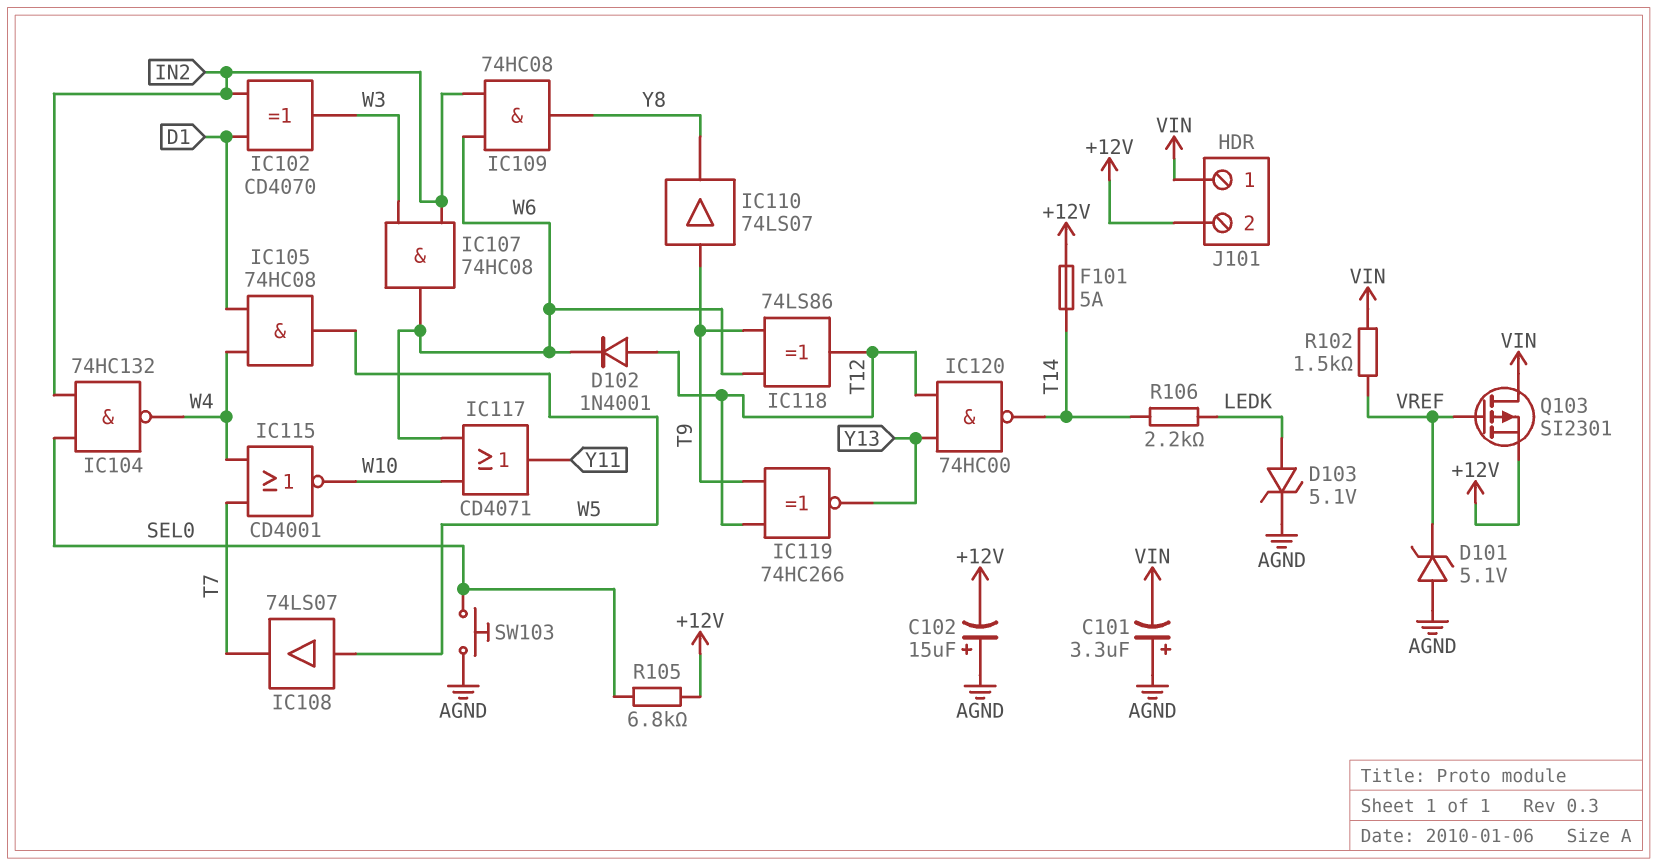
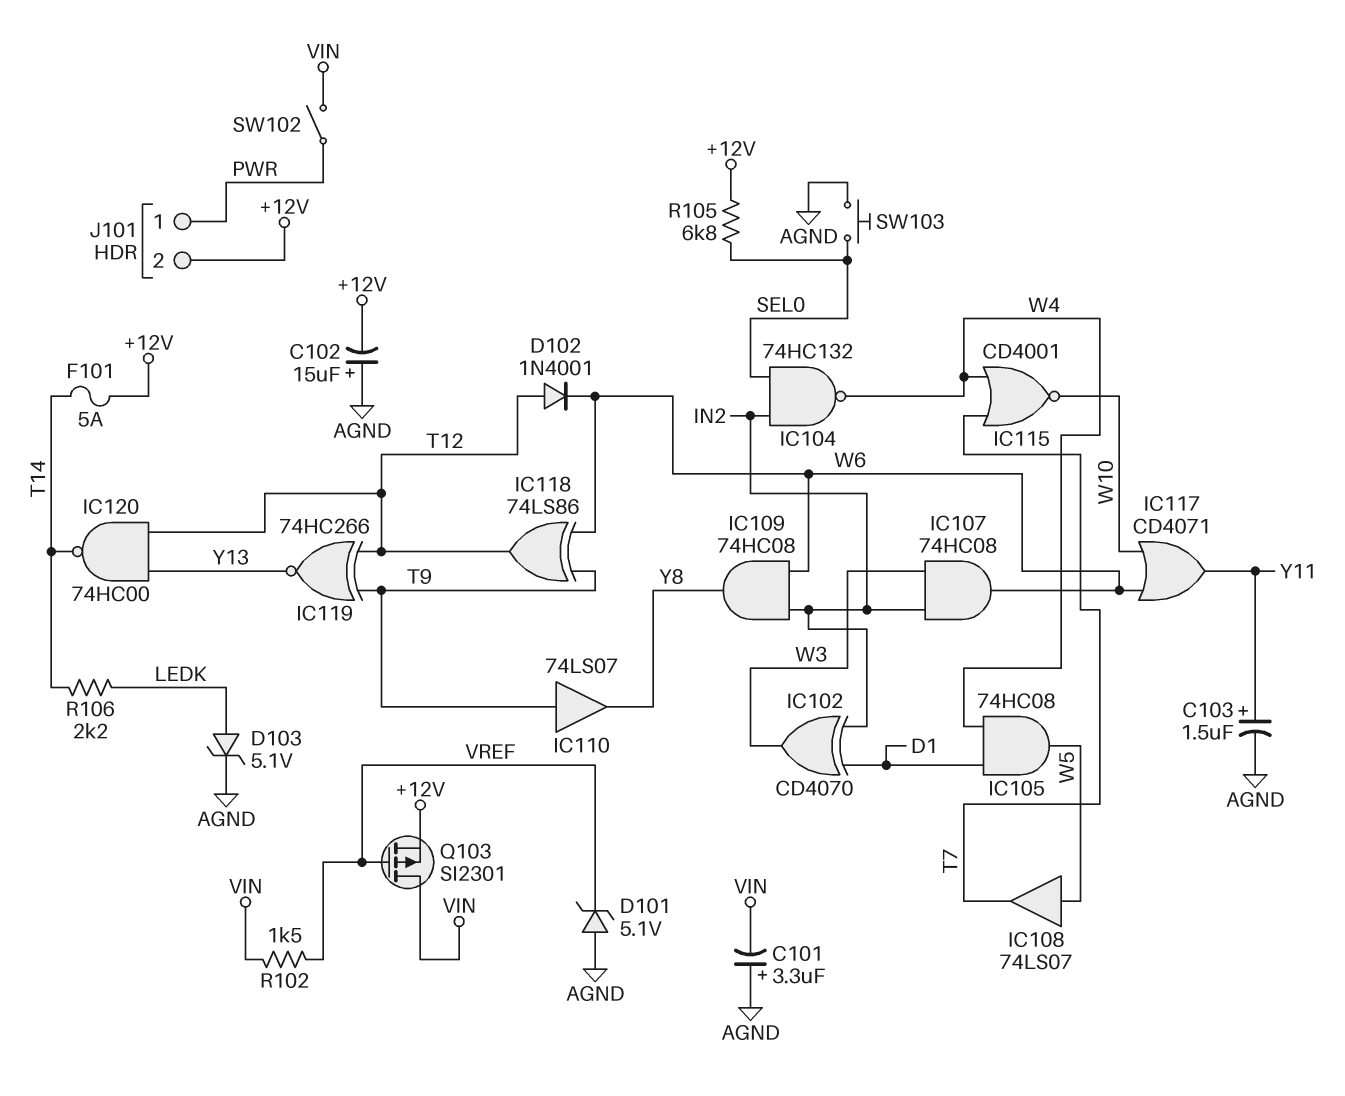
C103: none -> 1.5uF (plus Y11, minus AGND)
J101 pin 1: VIN -> PWR
SW102: none -> switch (PWR, VIN)

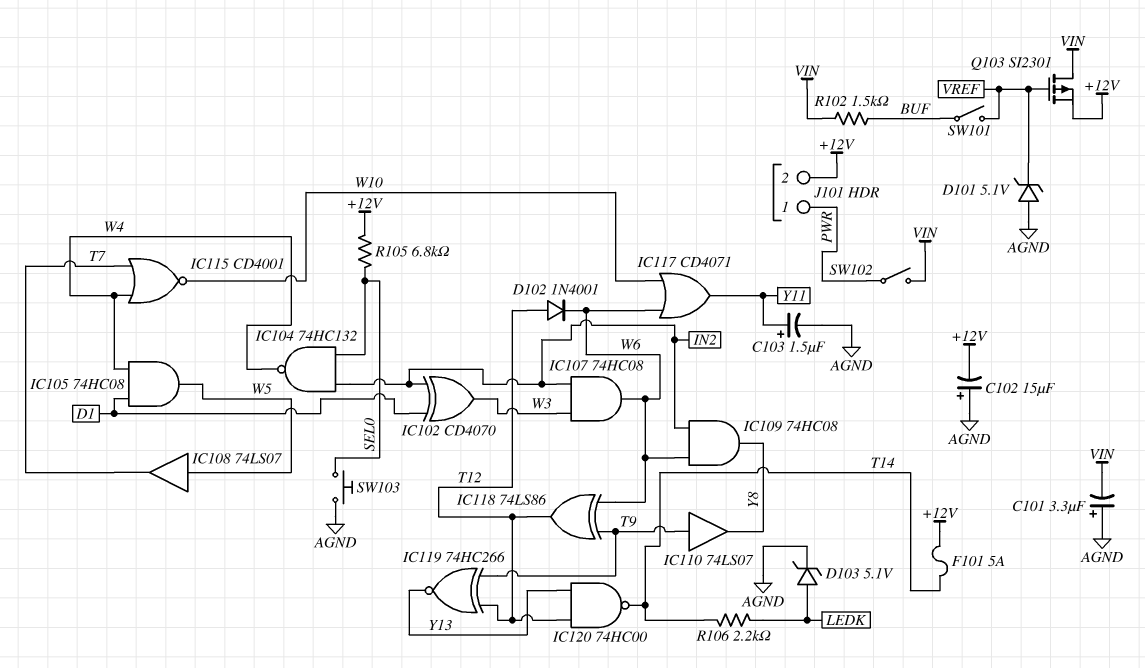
R102: 1.5k (VIN, VREF) -> 1.5k (BUF, VIN)
SW101: none -> switch (BUF, VREF)

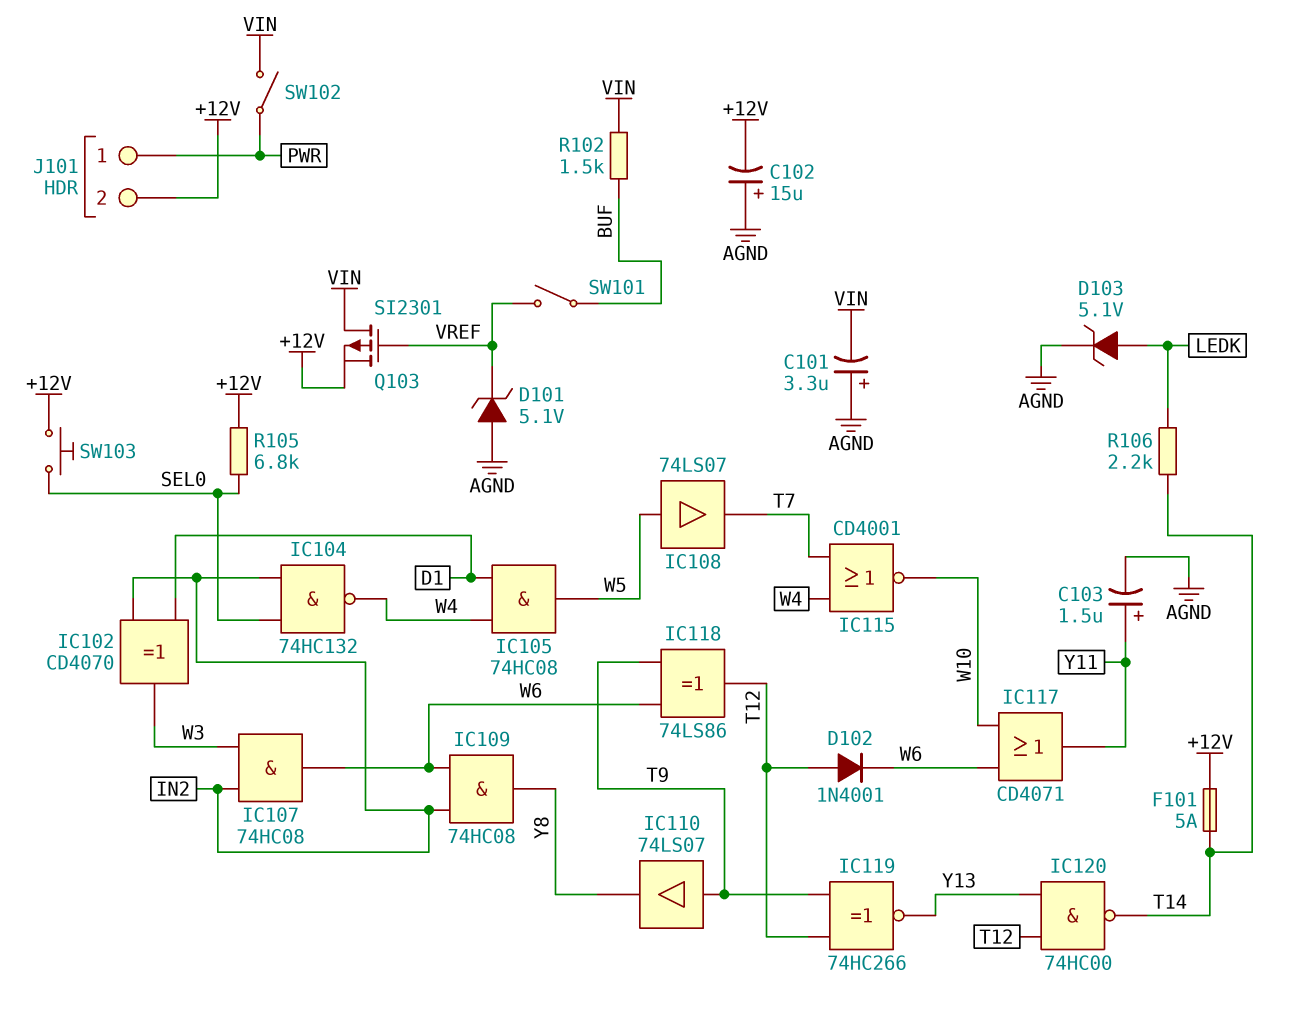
SW103: button (AGND, SEL0) -> button (+12V, SEL0)

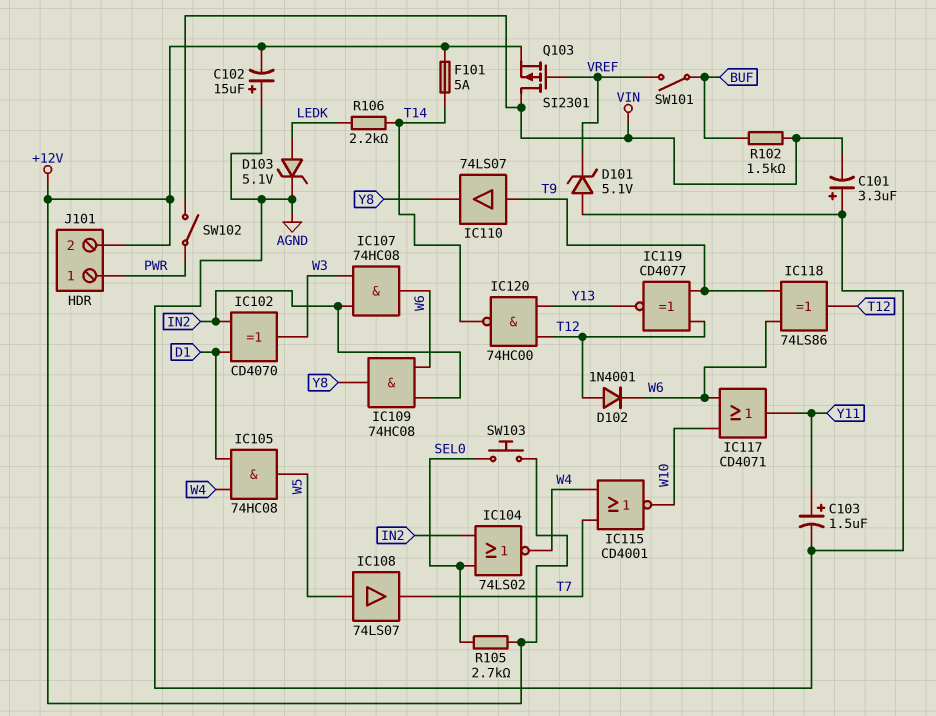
IC104: NAND 74HC132 (in IN2, in SEL0, out W4) -> NOR 74LS02 (in IN2, in SEL0, out W4)
IC119: XNOR 74HC266 (in T9, in T12, out Y13) -> XNOR CD4077 (in T9, in T12, out Y13)
R105: 6.8k (+12V, SEL0) -> 2.7k (+12V, SEL0)

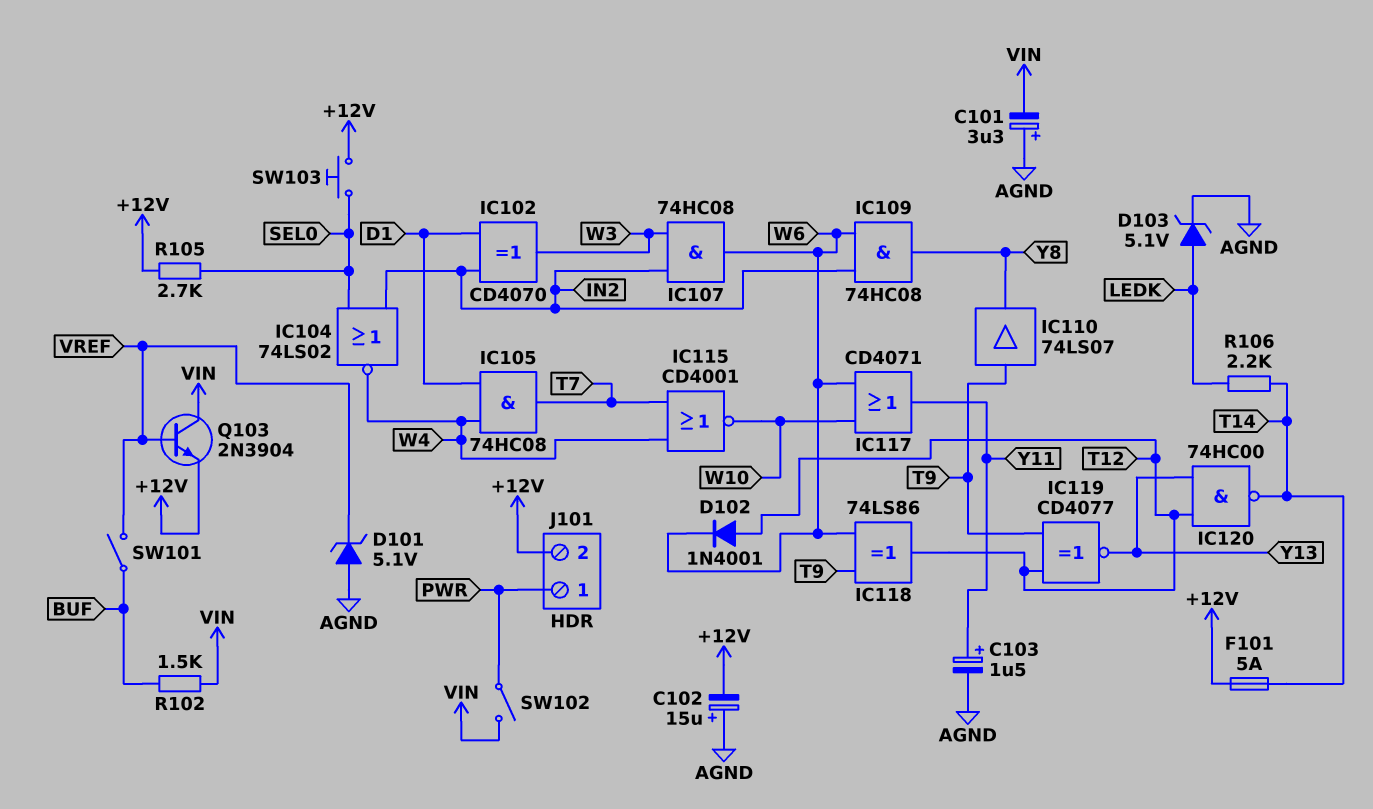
IC105: AND 74HC08 (in D1, in W4, out W5) -> AND 74HC08 (in D1, in W4, out T7)
IC108: buffer 74LS07 (in W5, out T7) -> none
Q103: PMOS SI2301 (G VREF, D VIN, S +12V) -> NPN 2N3904 (B VREF, C VIN, E +12V)

